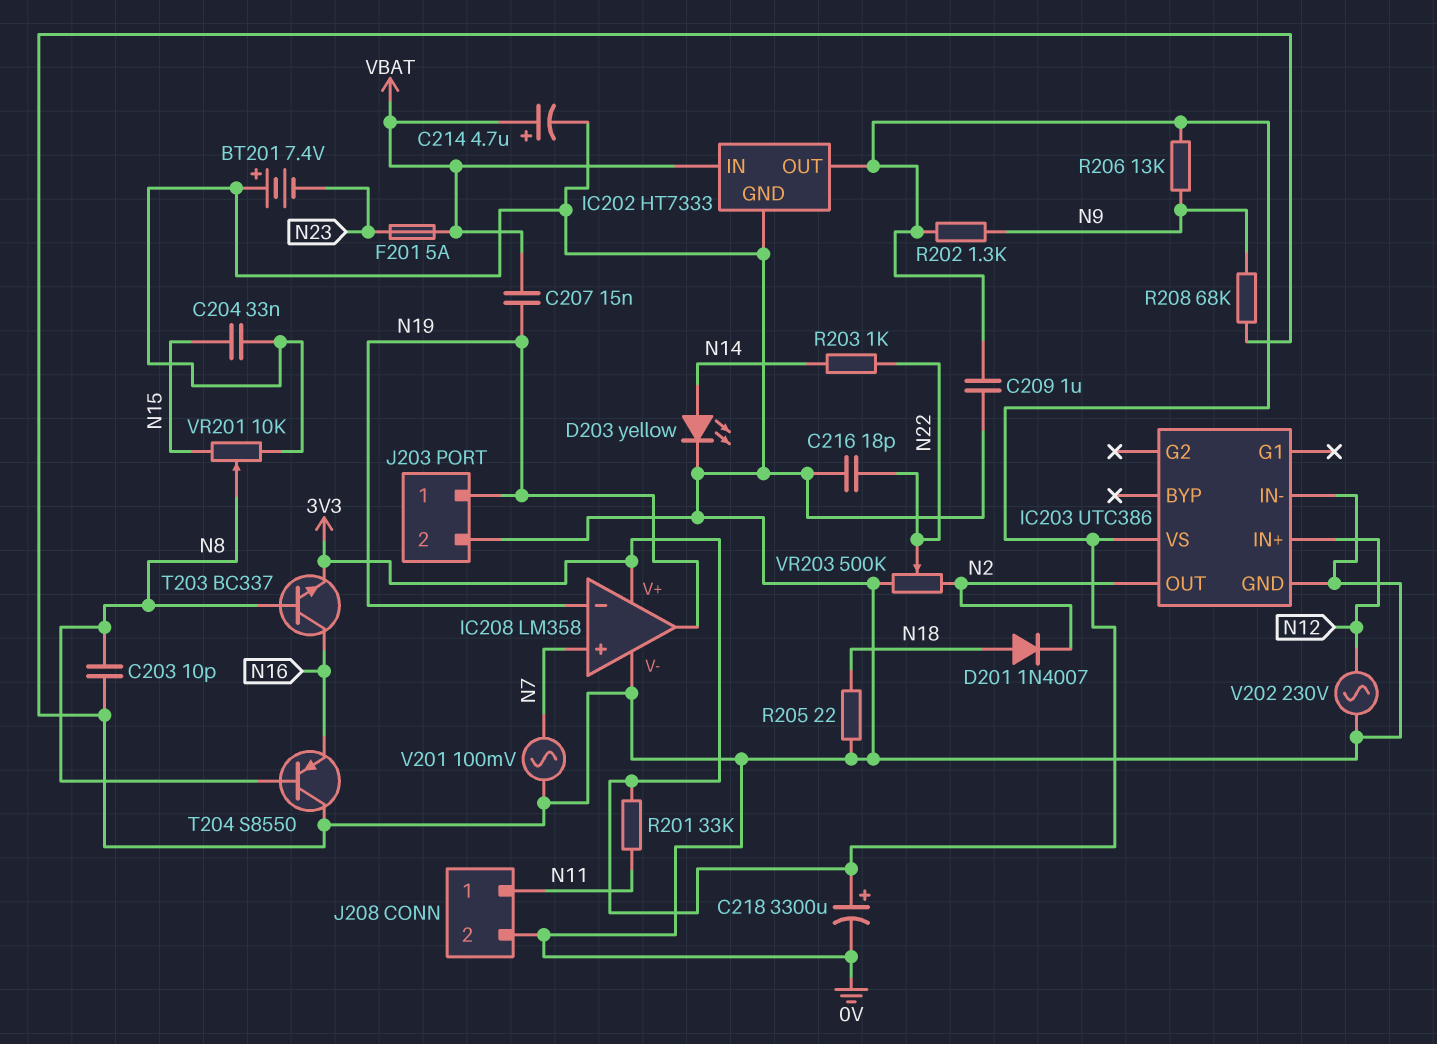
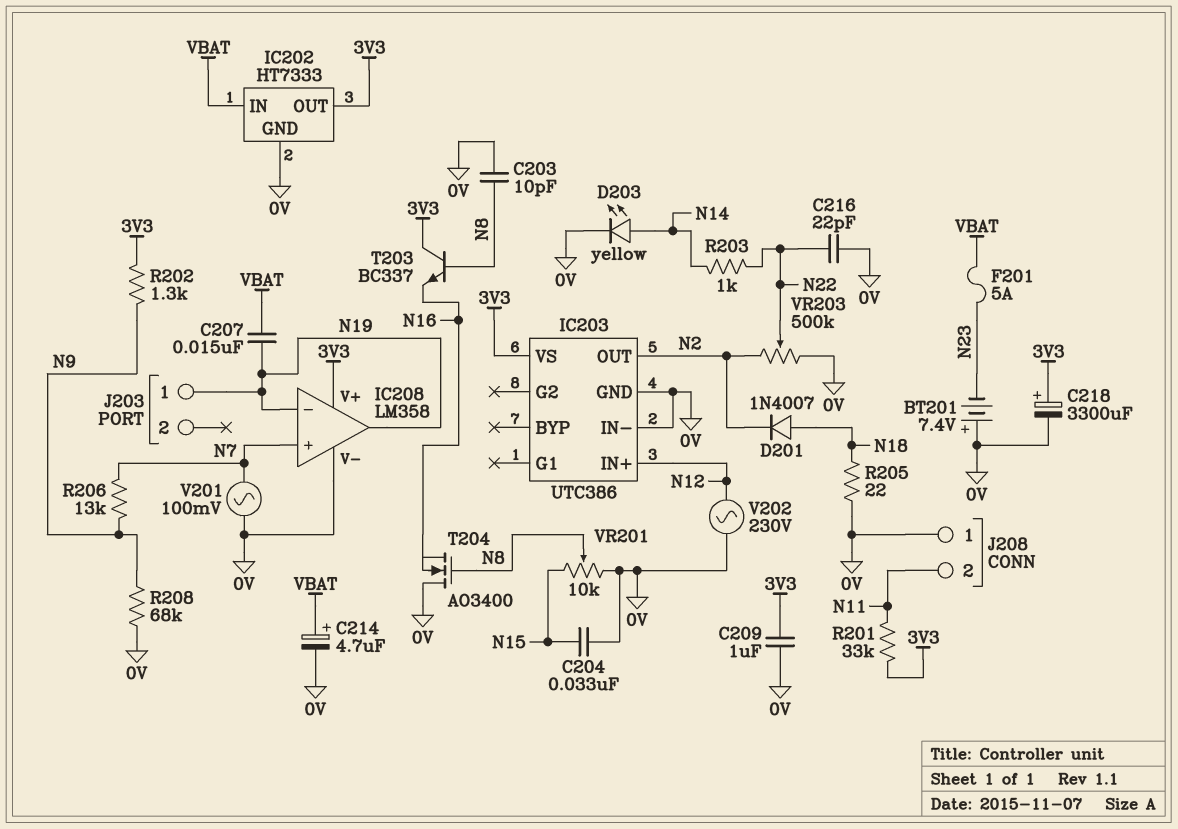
C216: 18pF (0V, N22) -> 22pF (0V, N22)
J203 pin 2: 0V -> none
J208 pin 1: N11 -> 0V
J208 pin 2: 0V -> N11
R206: 13k (3V3, N9) -> 13k (N7, N9)
T203: NPN BC337 (B N8, C N16, E 3V3) -> NPN BC337 (B N8, C 3V3, E N16)
T204: PNP S8550 (B N8, C 0V, E N16) -> NMOS AO3400 (G N8, D 0V, S N16)

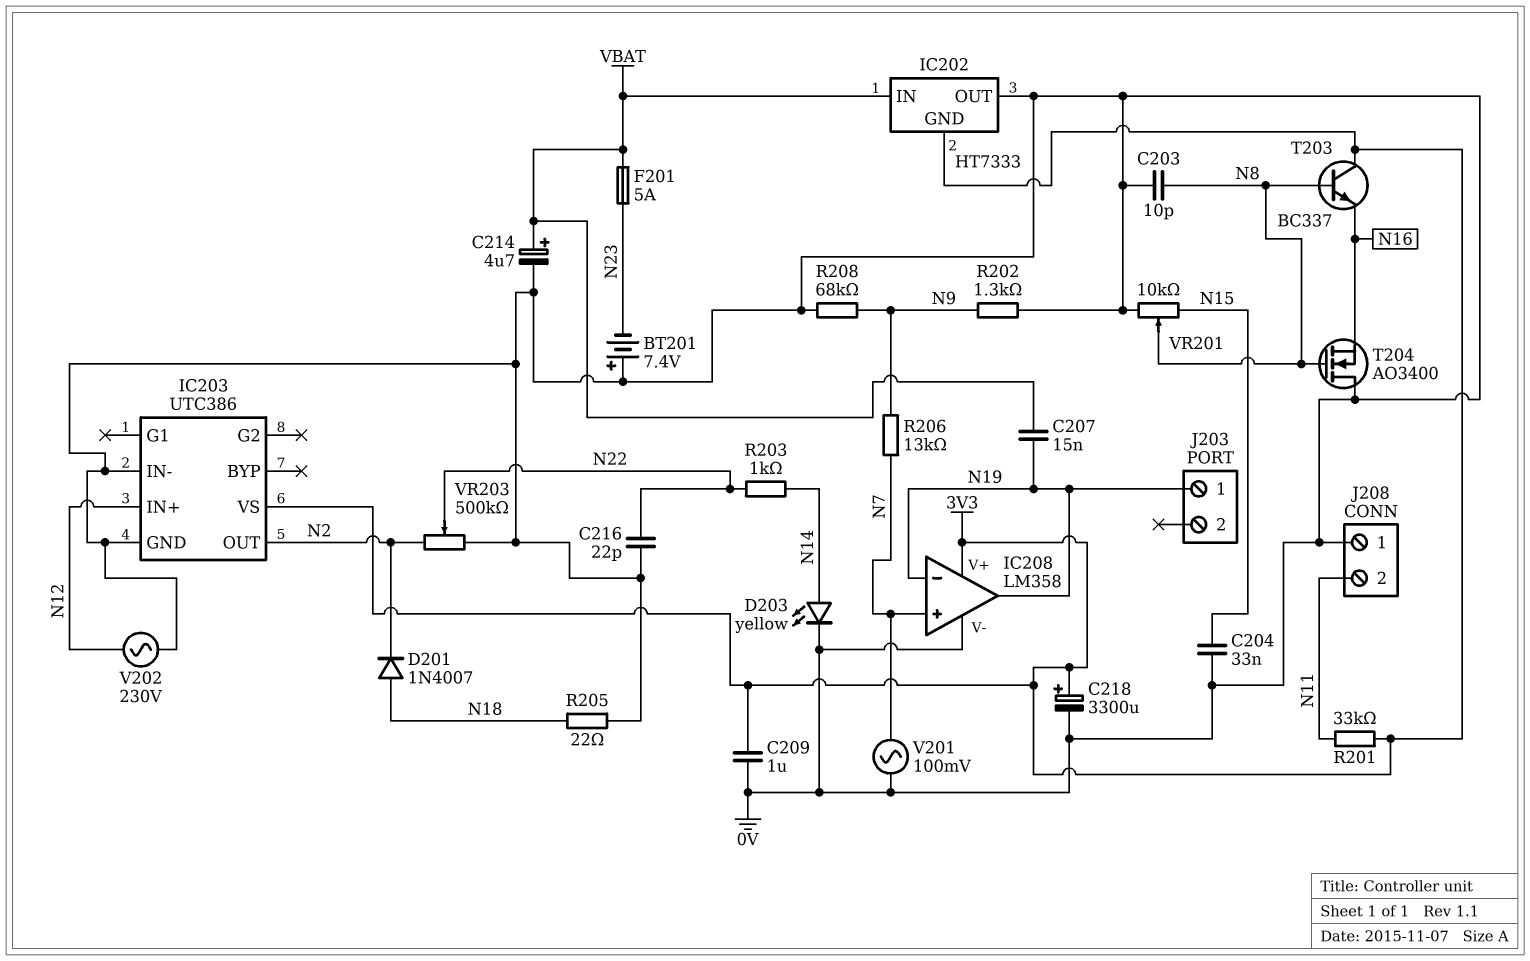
IC202 pin GND: 0V -> 3V3
IC202 pin OUT: 3V3 -> 0V
R202: 1.3k (3V3, N9) -> 1.3k (0V, N9)

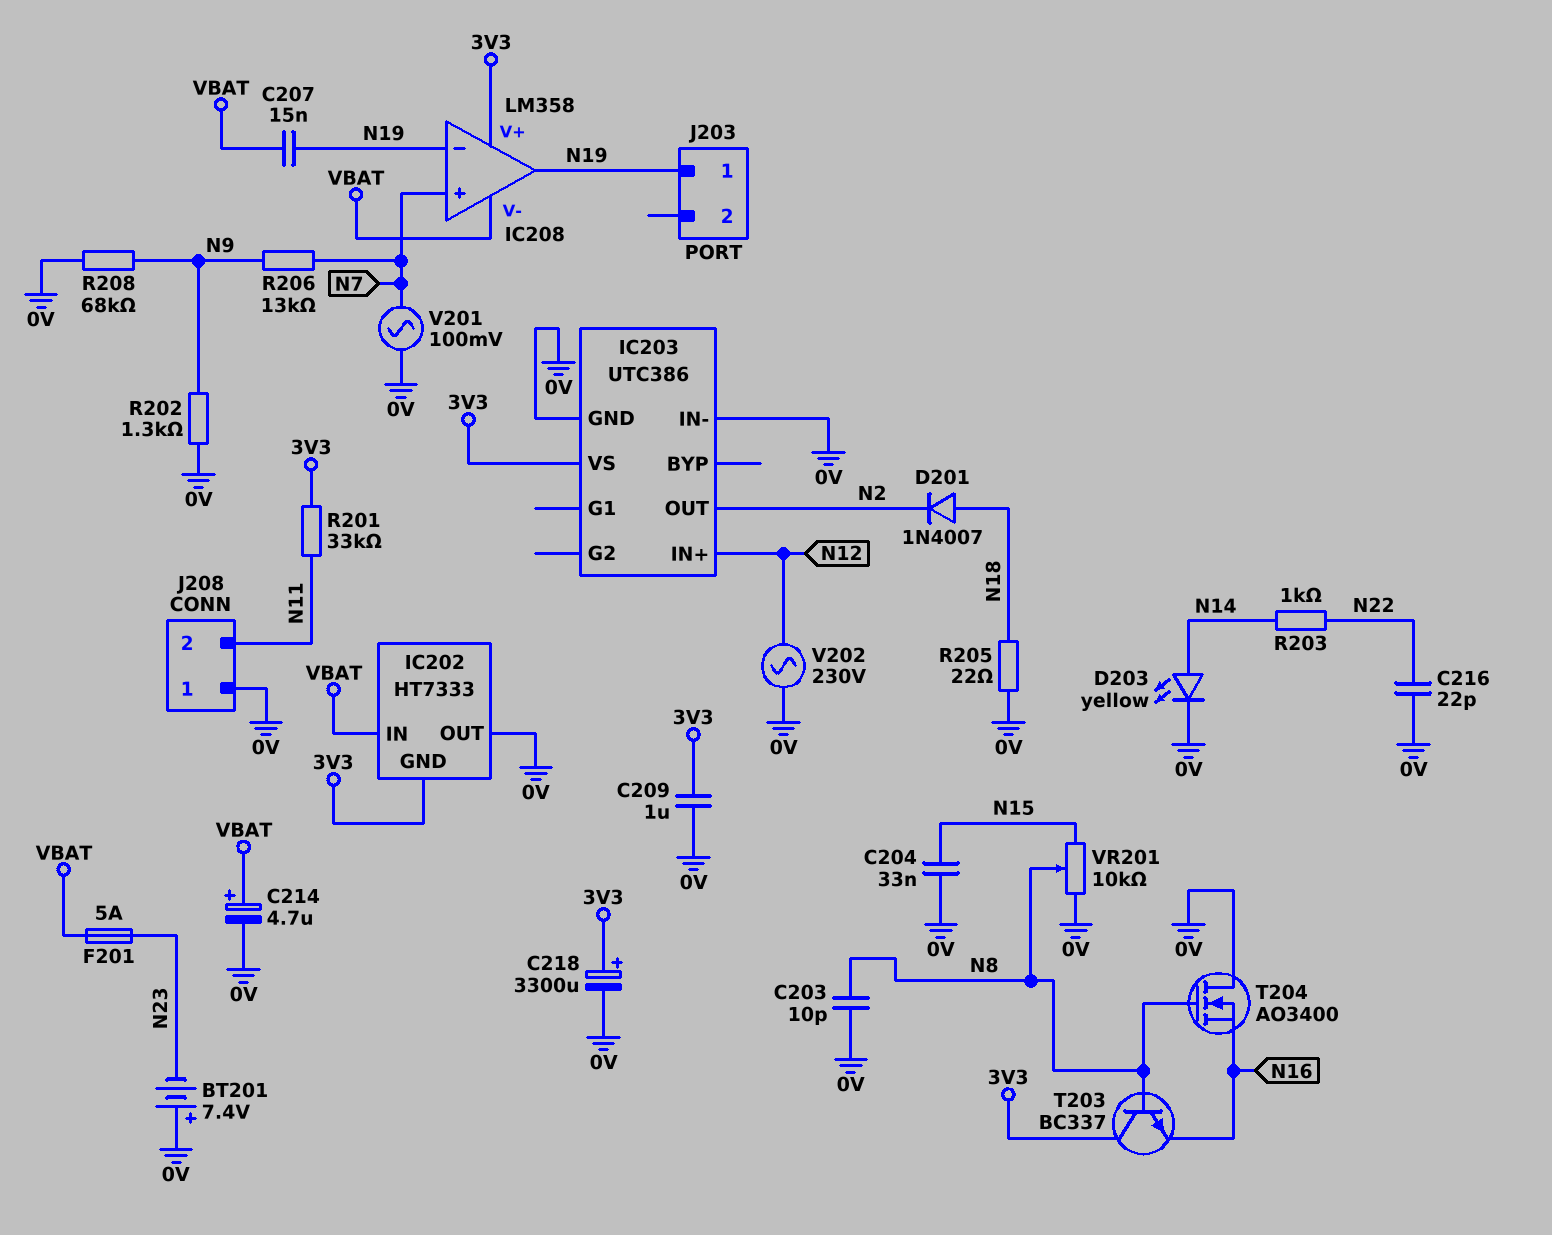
IC208 pin V-: 0V -> VBAT
VR203: 500k (0V, N2, wiper N22) -> none

